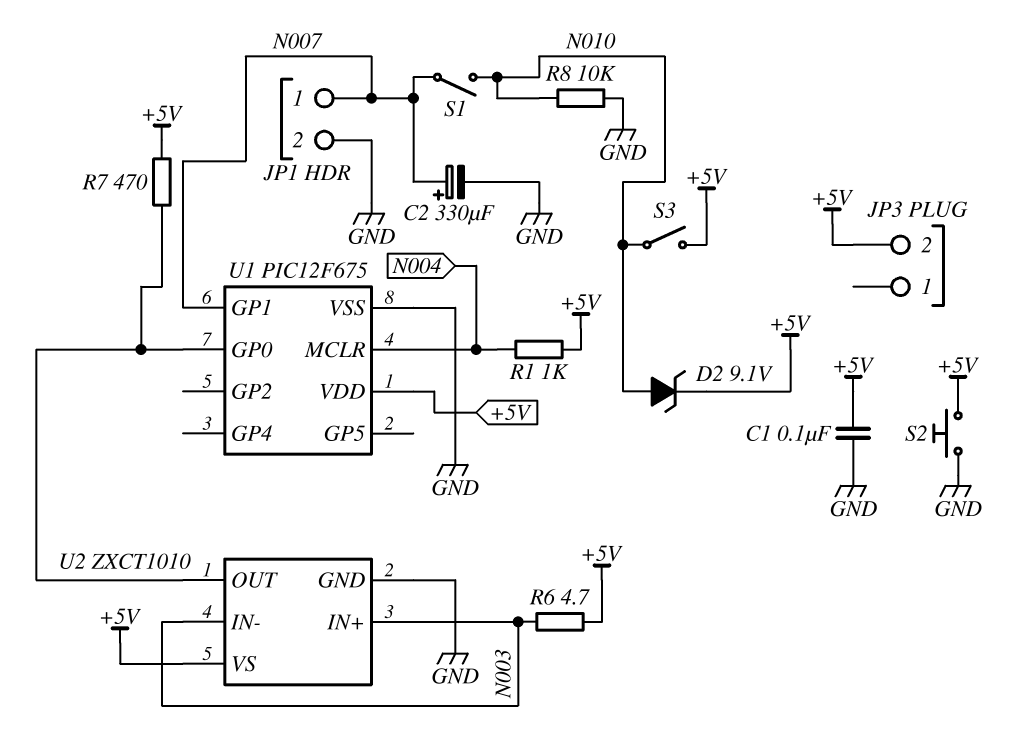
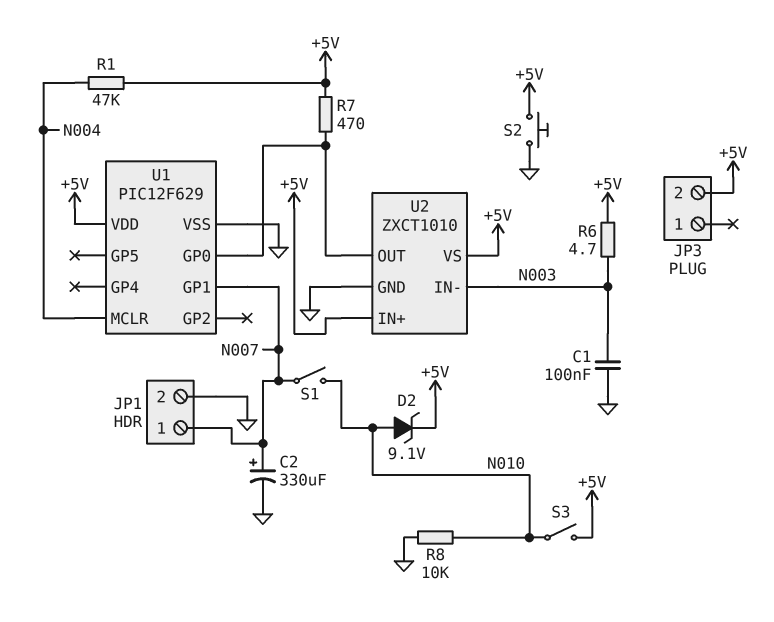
C1: 100nF (+5V, GND) -> 100nF (GND, N003)
R1: 1k (+5V, N004) -> 47k (+5V, N004)
U1: PIC12F675 -> PIC12F629
U2 pin IN+: N003 -> +5V

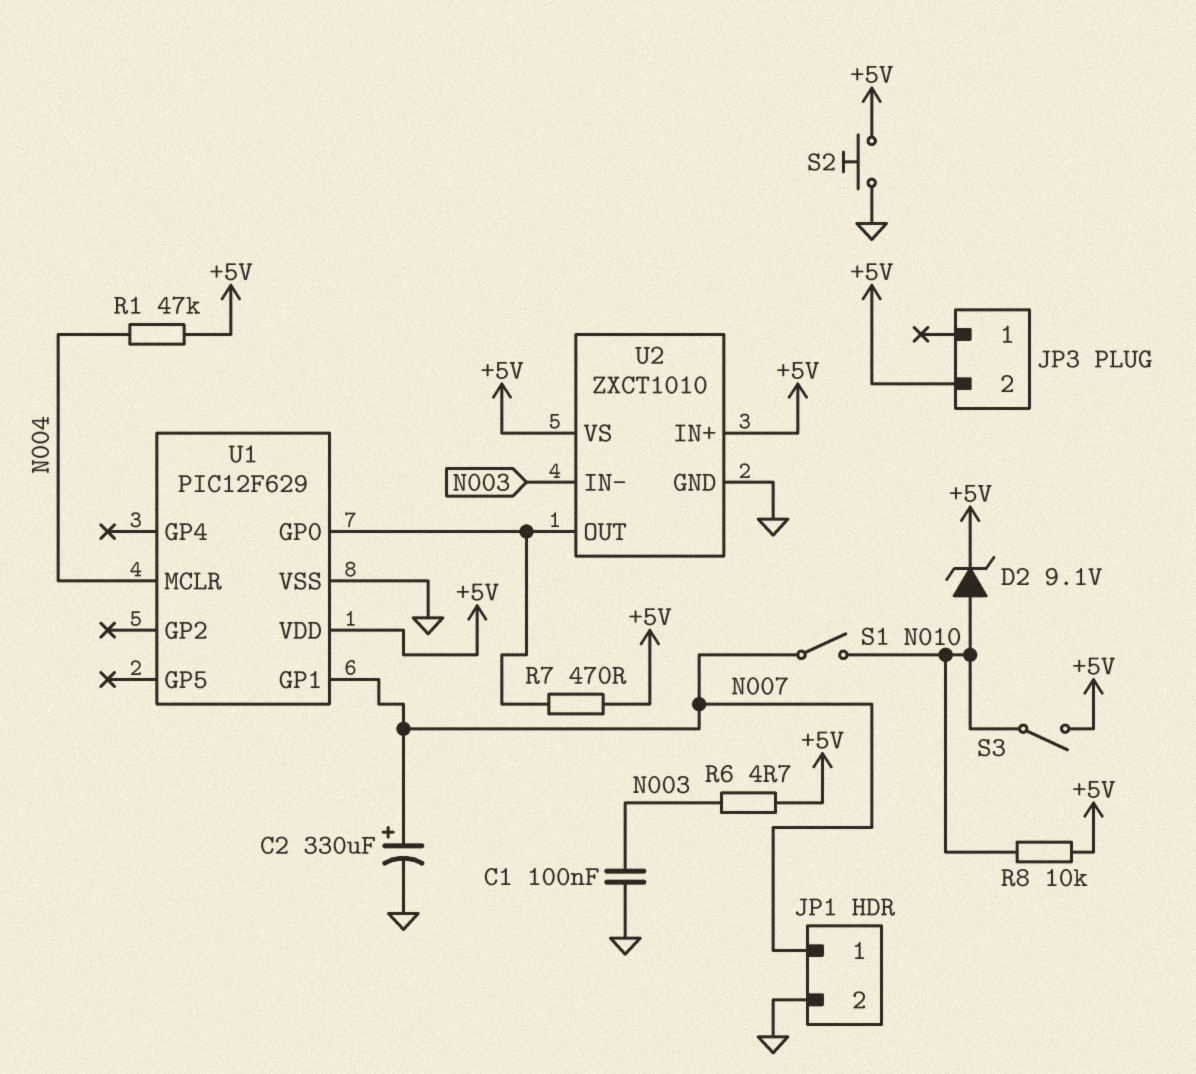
R8: 10k (GND, N010) -> 10k (+5V, N010)

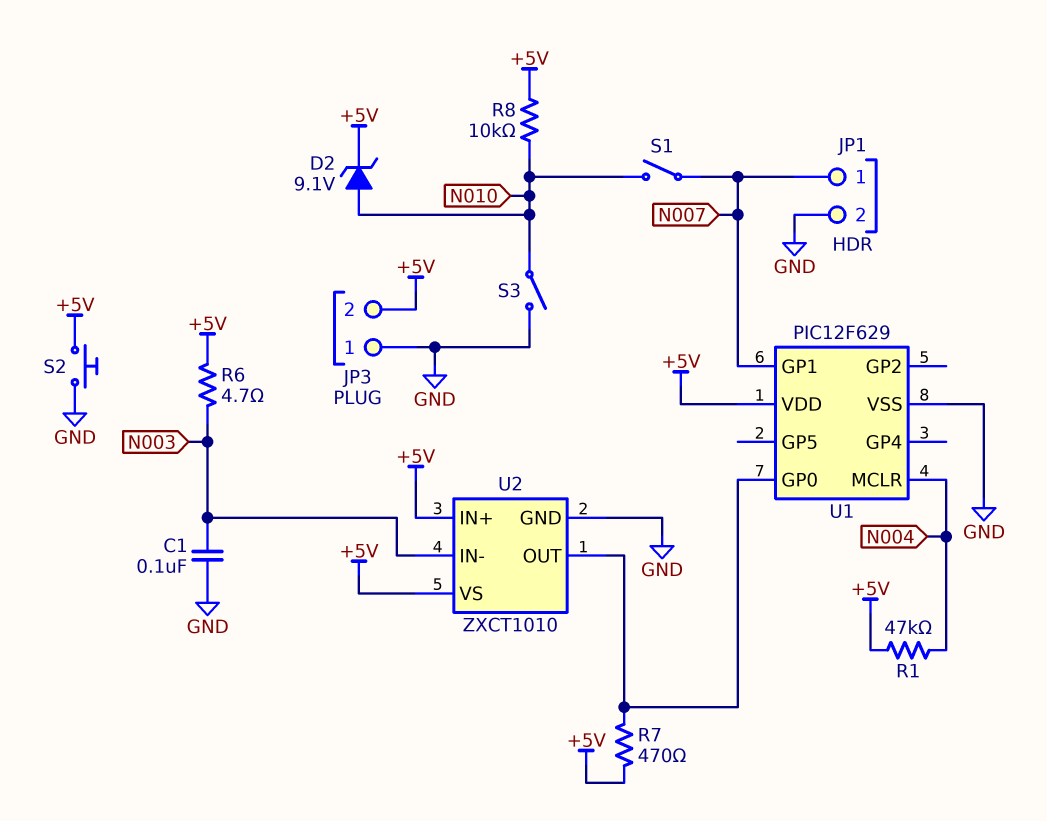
C2: 330uF (plus N007, minus GND) -> none
JP3 pin 1: none -> GND
S3: switch (+5V, N010) -> switch (GND, N010)

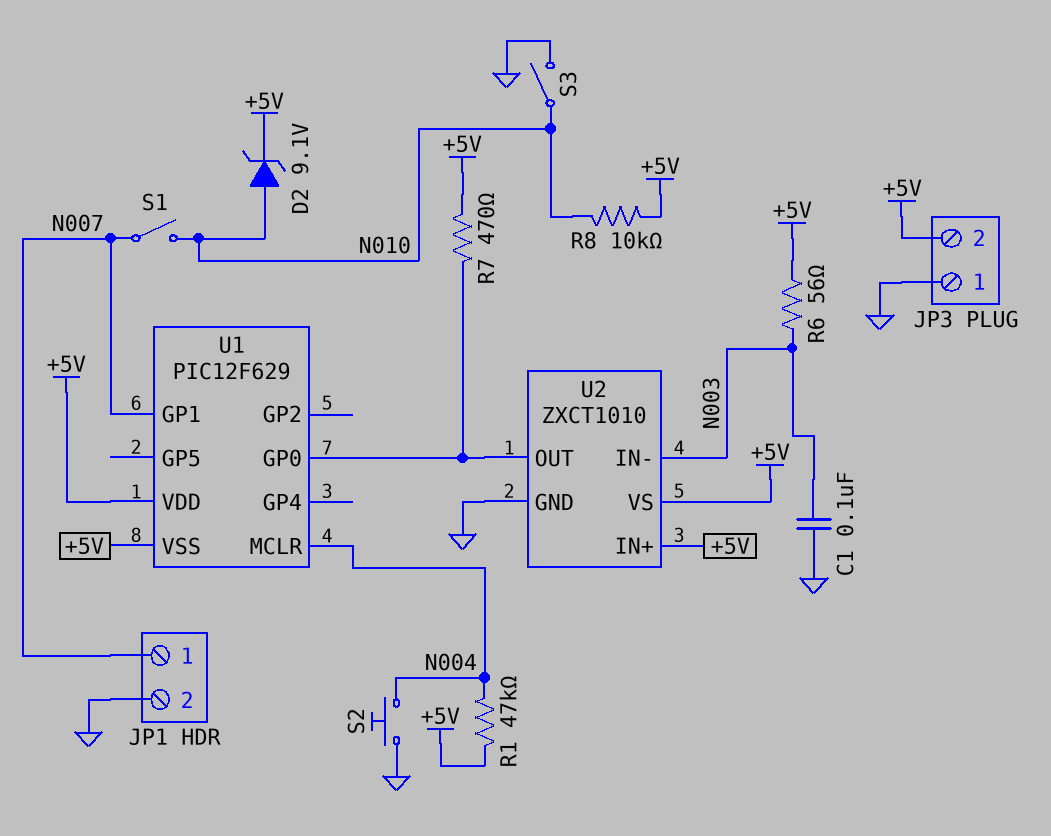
R6: 4.7 (+5V, N003) -> 56 (+5V, N003)
S2: button (+5V, GND) -> button (GND, N004)
U1 pin VSS: GND -> +5V

